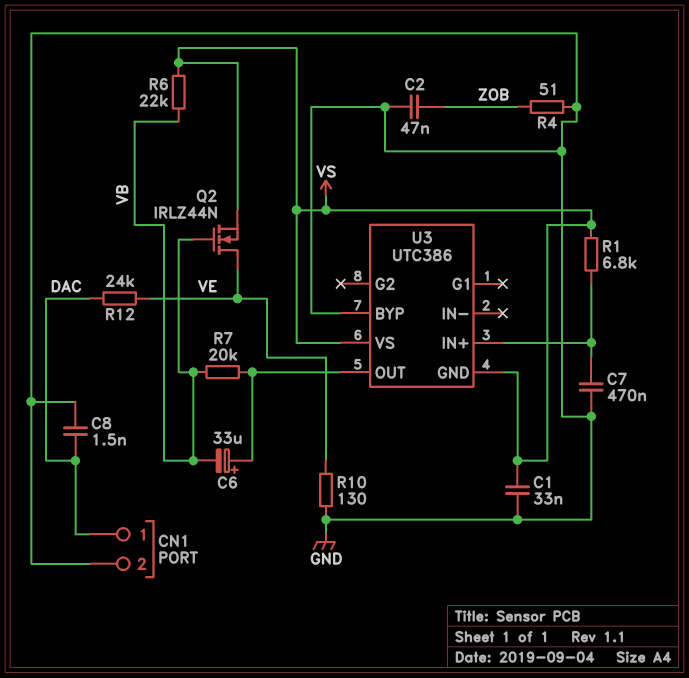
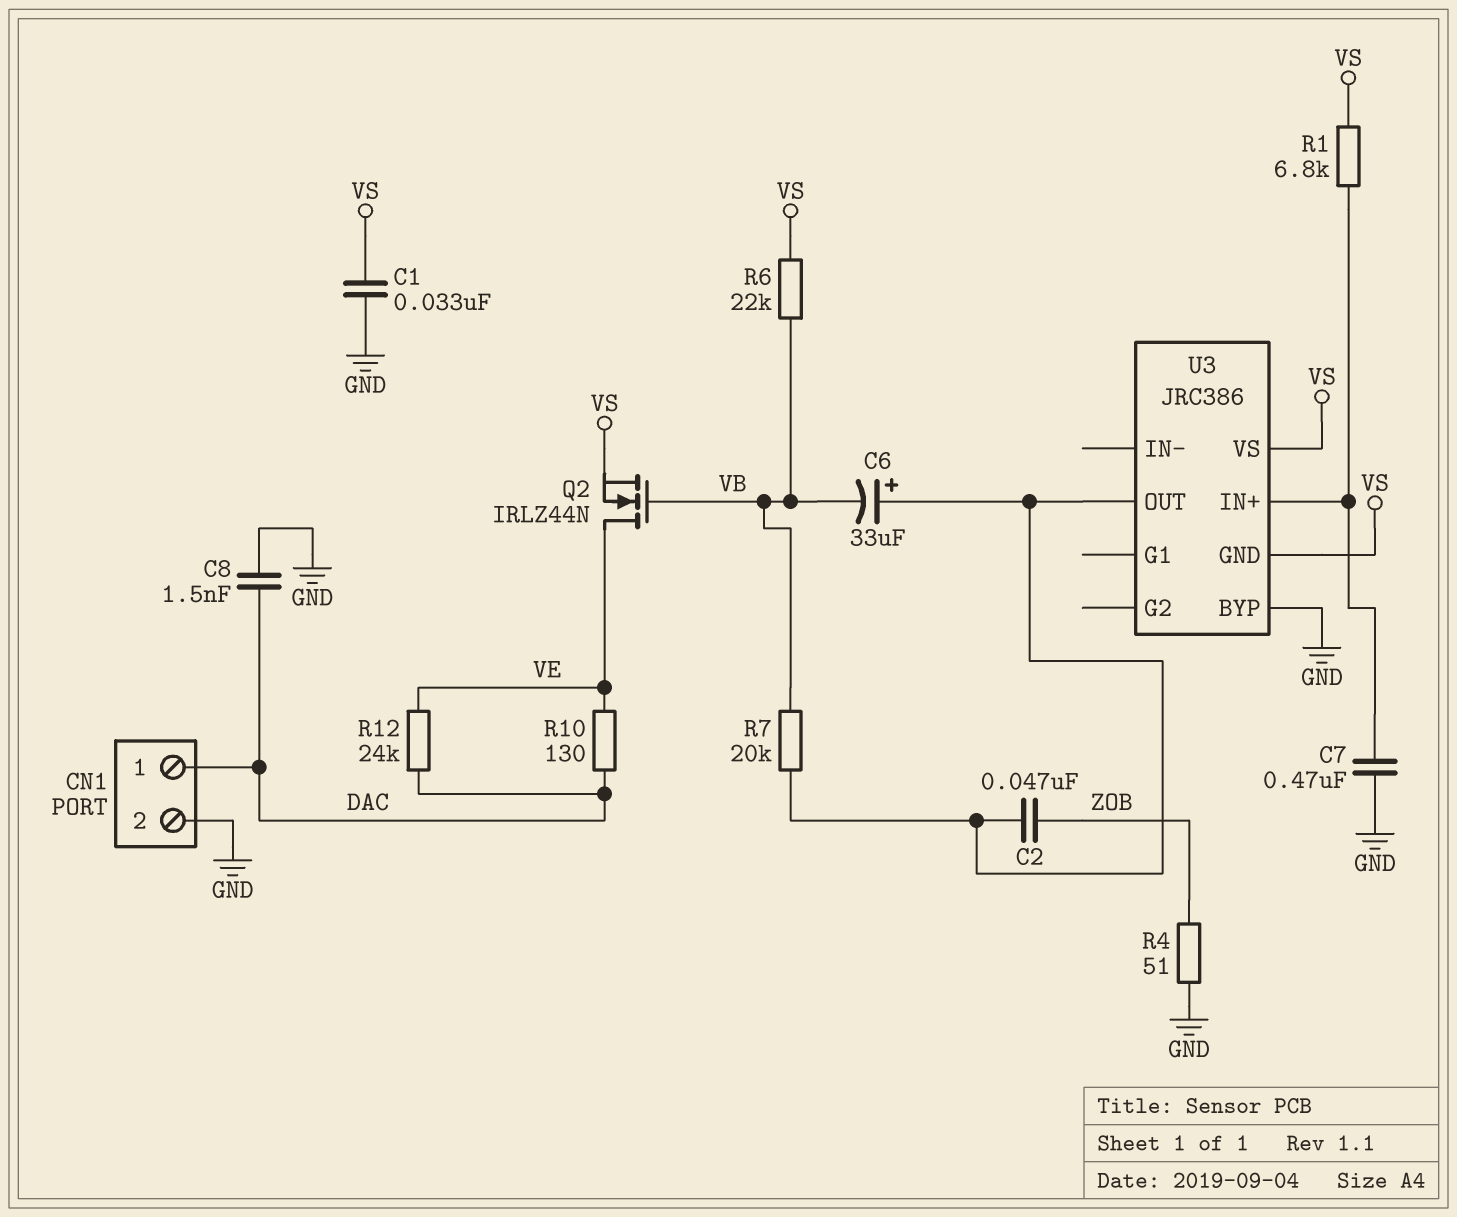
C2: 47nF (GND, ZOB) -> 47nF (U3/OUT, ZOB)
R10: 130 (GND, VE) -> 130 (DAC, VE)
U3: UTC386 -> JRC386

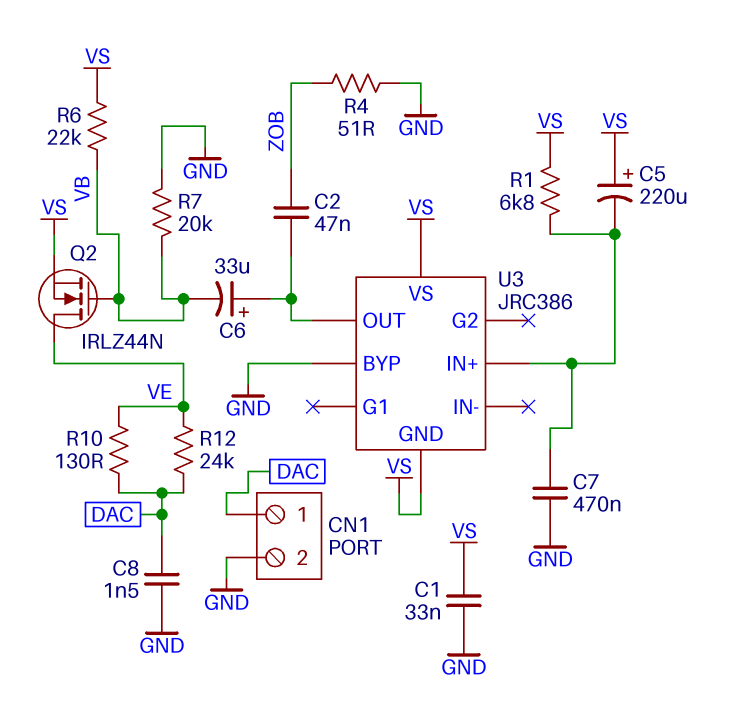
C5: none -> 220uF (plus VS, minus U3/IN+)
R7: 20k (U3/OUT, VB) -> 20k (GND, VB)

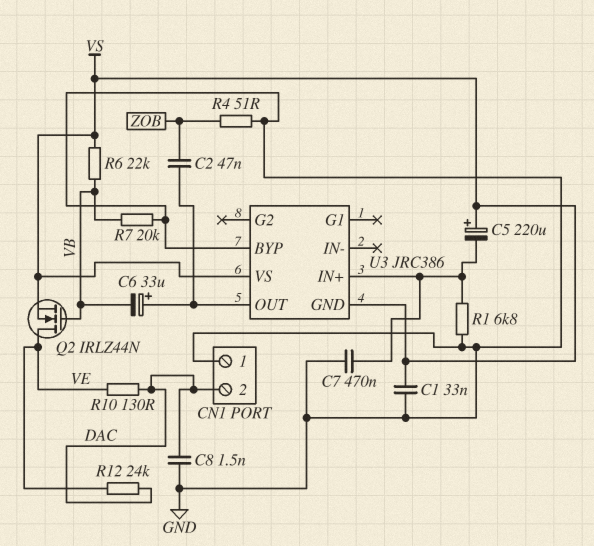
CN1 pin 1: DAC -> GND
CN1 pin 2: GND -> DAC
R1: 6.8k (U3/IN+, VS) -> 6.8k (GND, U3/IN+)

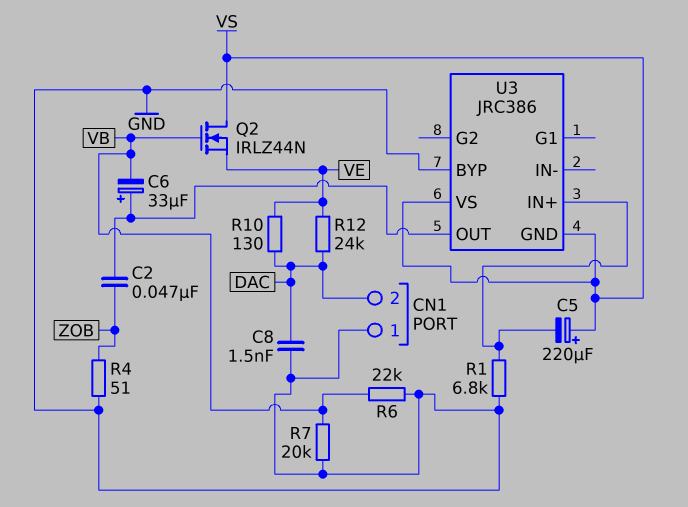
C1: 33nF (GND, VS) -> none
C7: 470nF (GND, U3/IN+) -> none
Q2: NMOS IRLZ44N (G VB, D VE, S VS) -> NMOS IRLZ44N (G VB, D VS, S VE)
R6: 22k (VB, VS) -> 22k (GND, VB)

